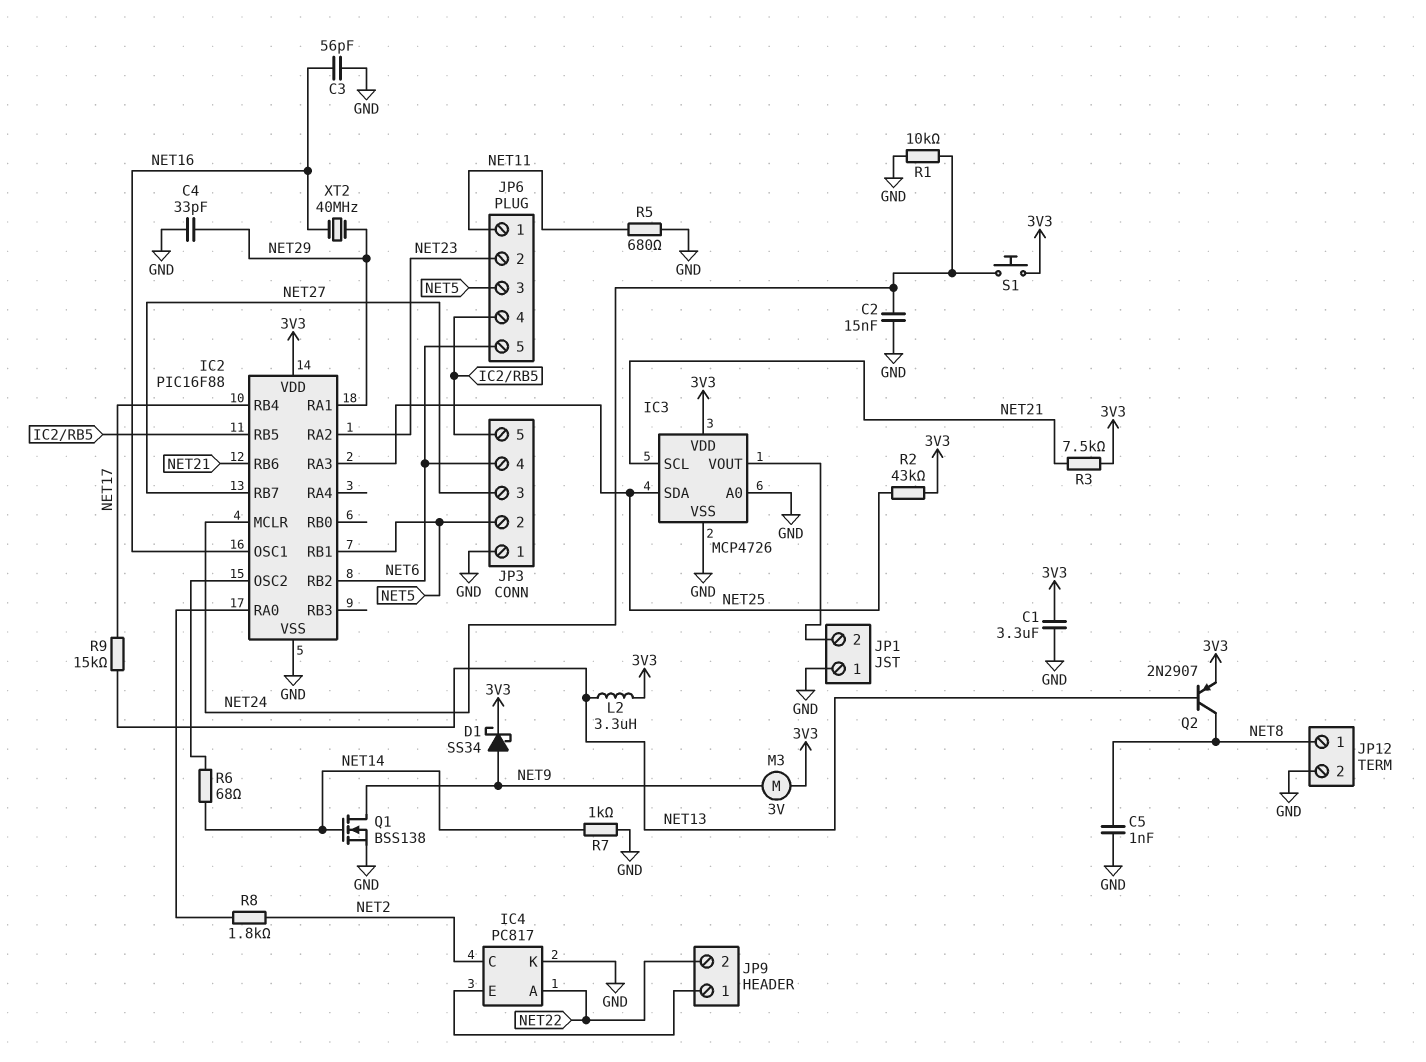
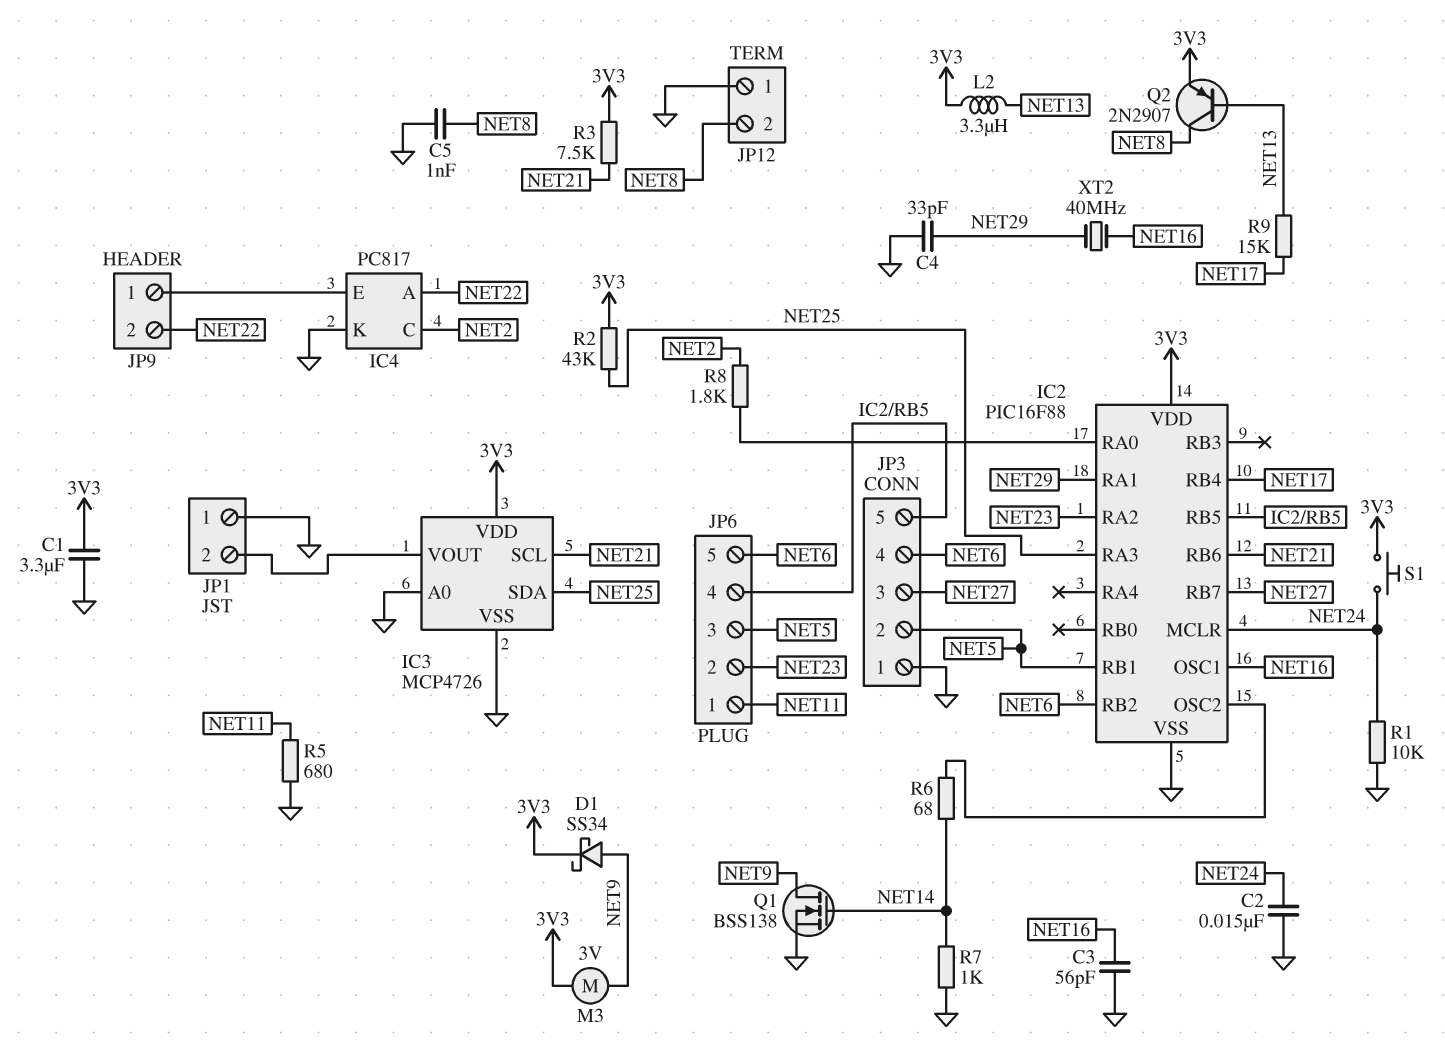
JP12 pin 1: NET8 -> GND
JP12 pin 2: GND -> NET8

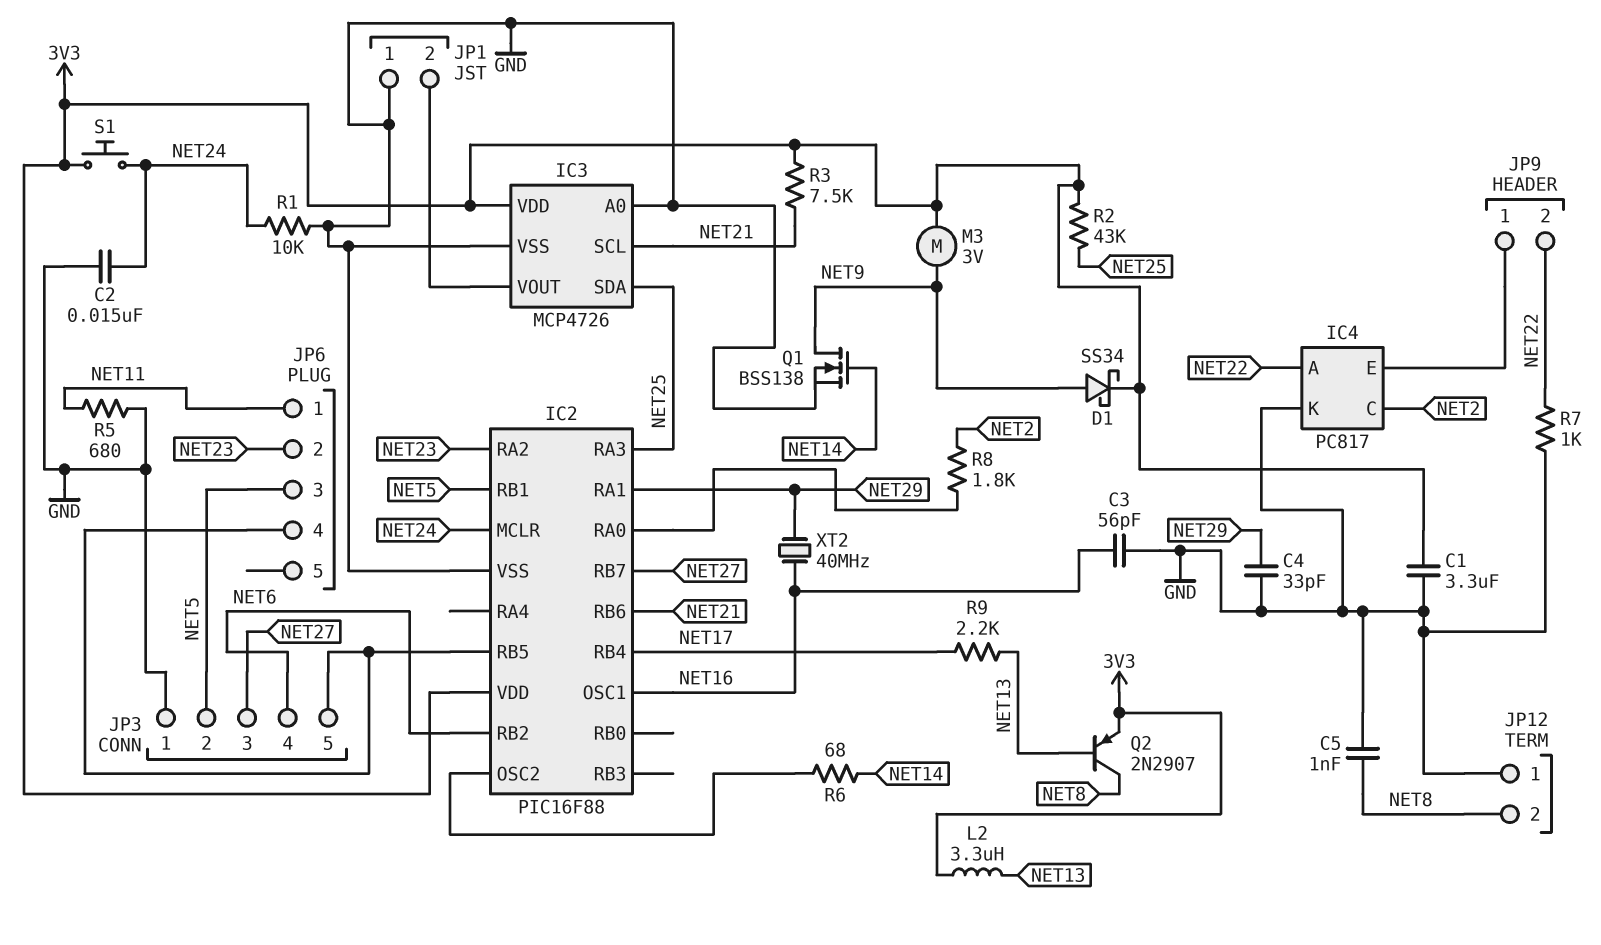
JP6 pin 5: NET6 -> none
R7: 1k (GND, NET14) -> 1k (GND, NET22)
R9: 15k (NET13, NET17) -> 2.2k (NET13, NET17)

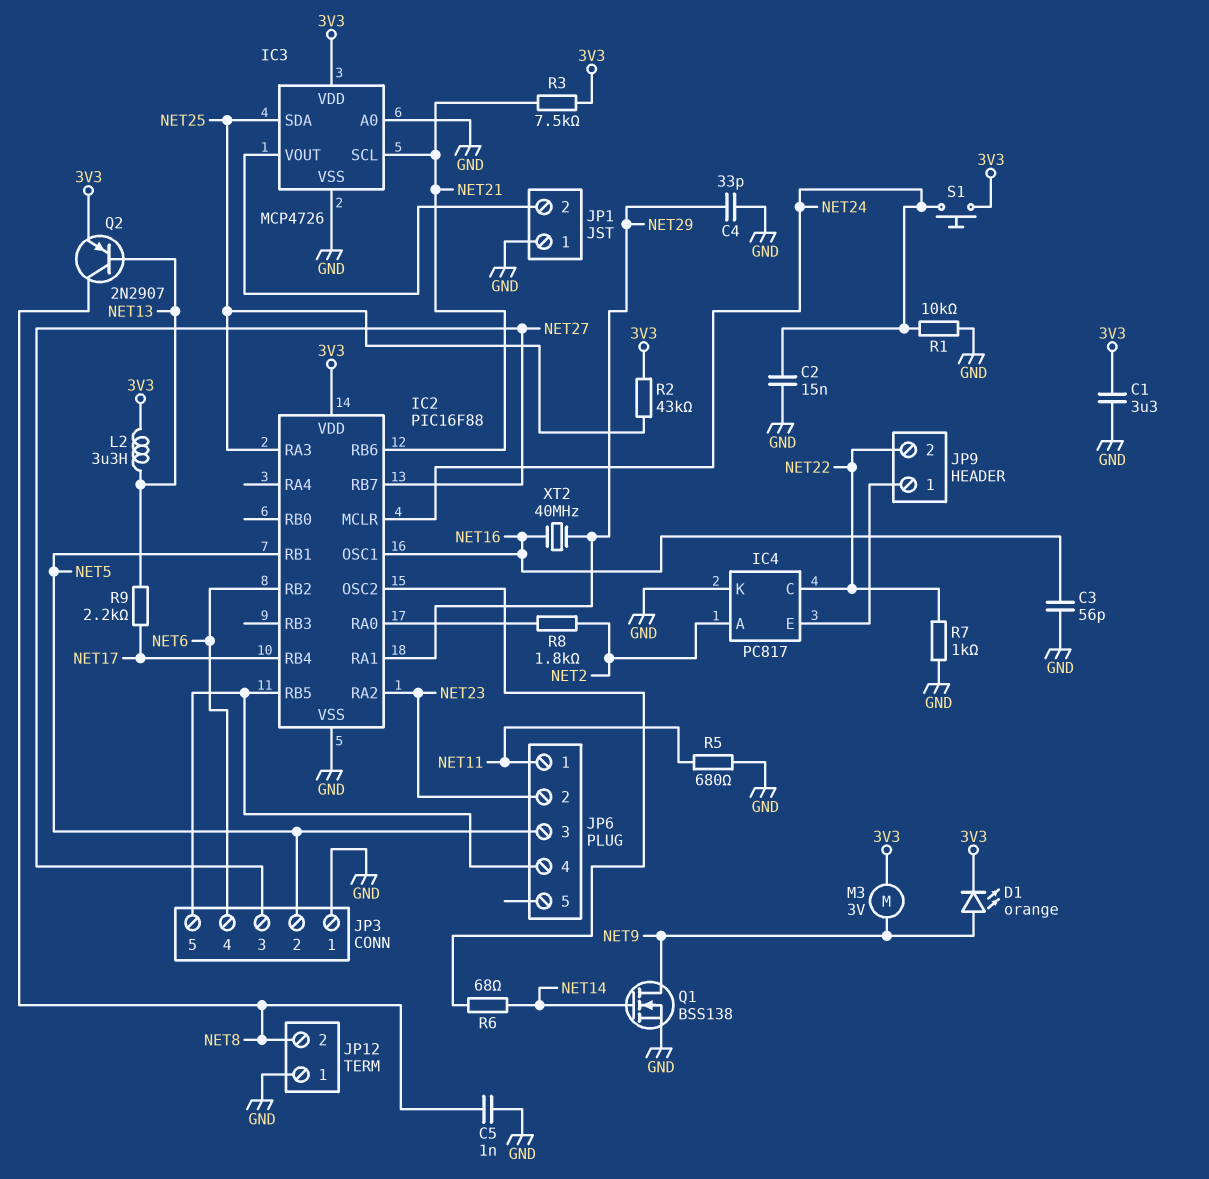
D1: schottky SS34 (A NET9, K 3V3) -> LED orange (A NET9, K 3V3)
IC4 pin A: NET22 -> NET2
IC4 pin C: NET2 -> NET22

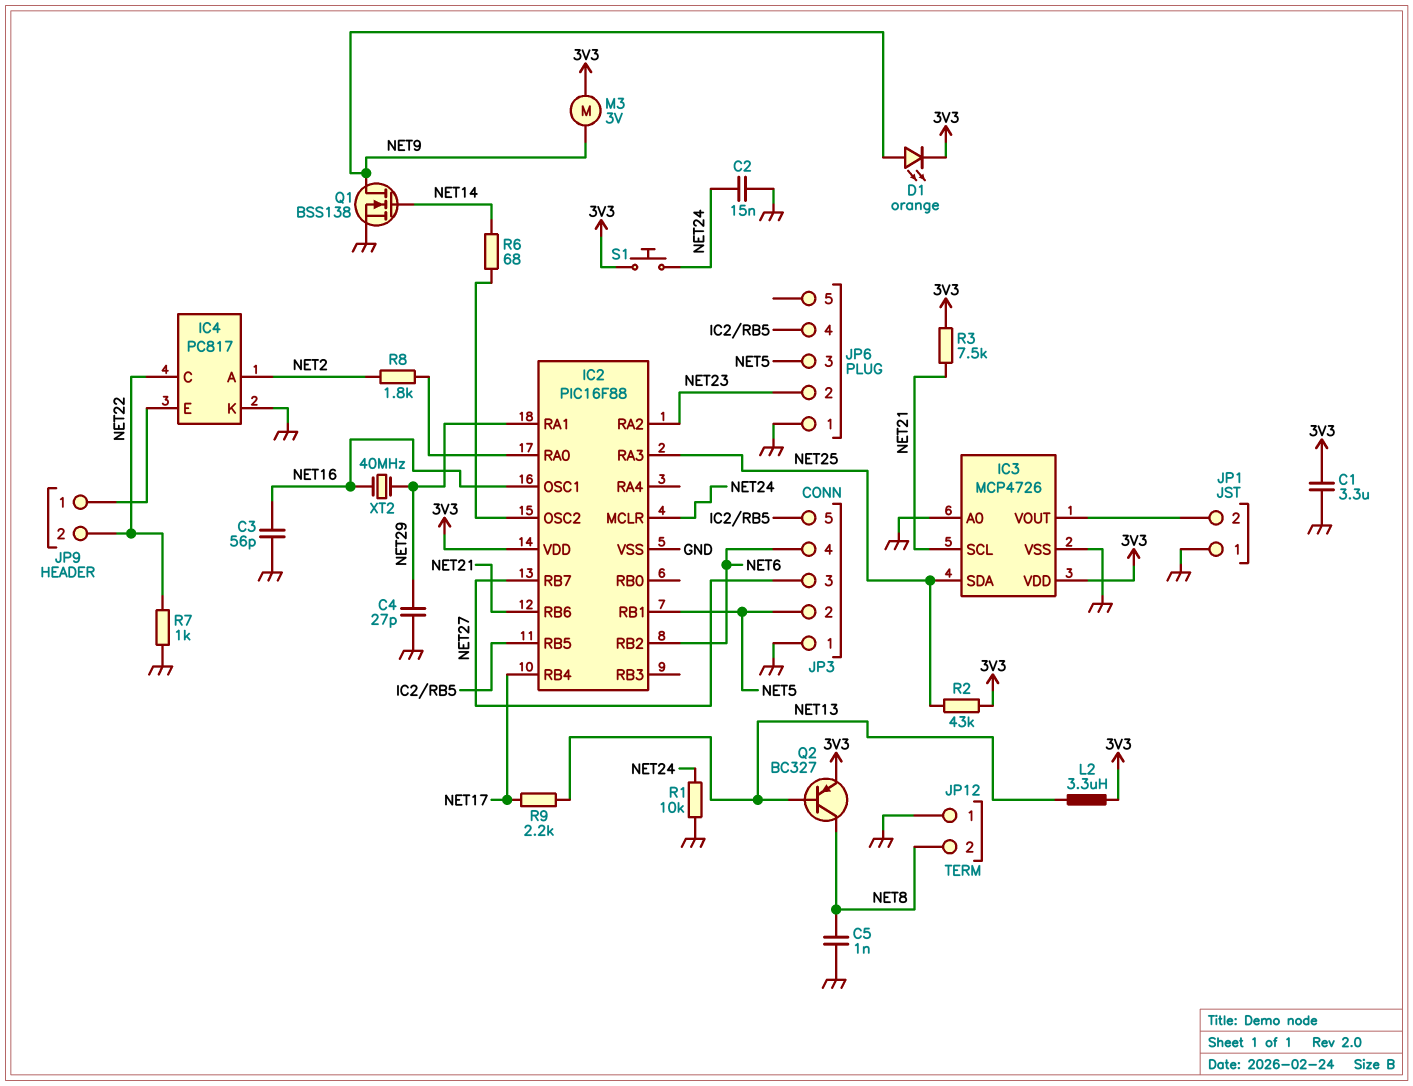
C4: 33pF (GND, NET29) -> 27pF (GND, NET29)
JP6 pin 1: NET11 -> GND
Q2: PNP 2N2907 (B NET13, C NET8, E 3V3) -> PNP BC327 (B NET13, C NET8, E 3V3)
R5: 680 (GND, NET11) -> none

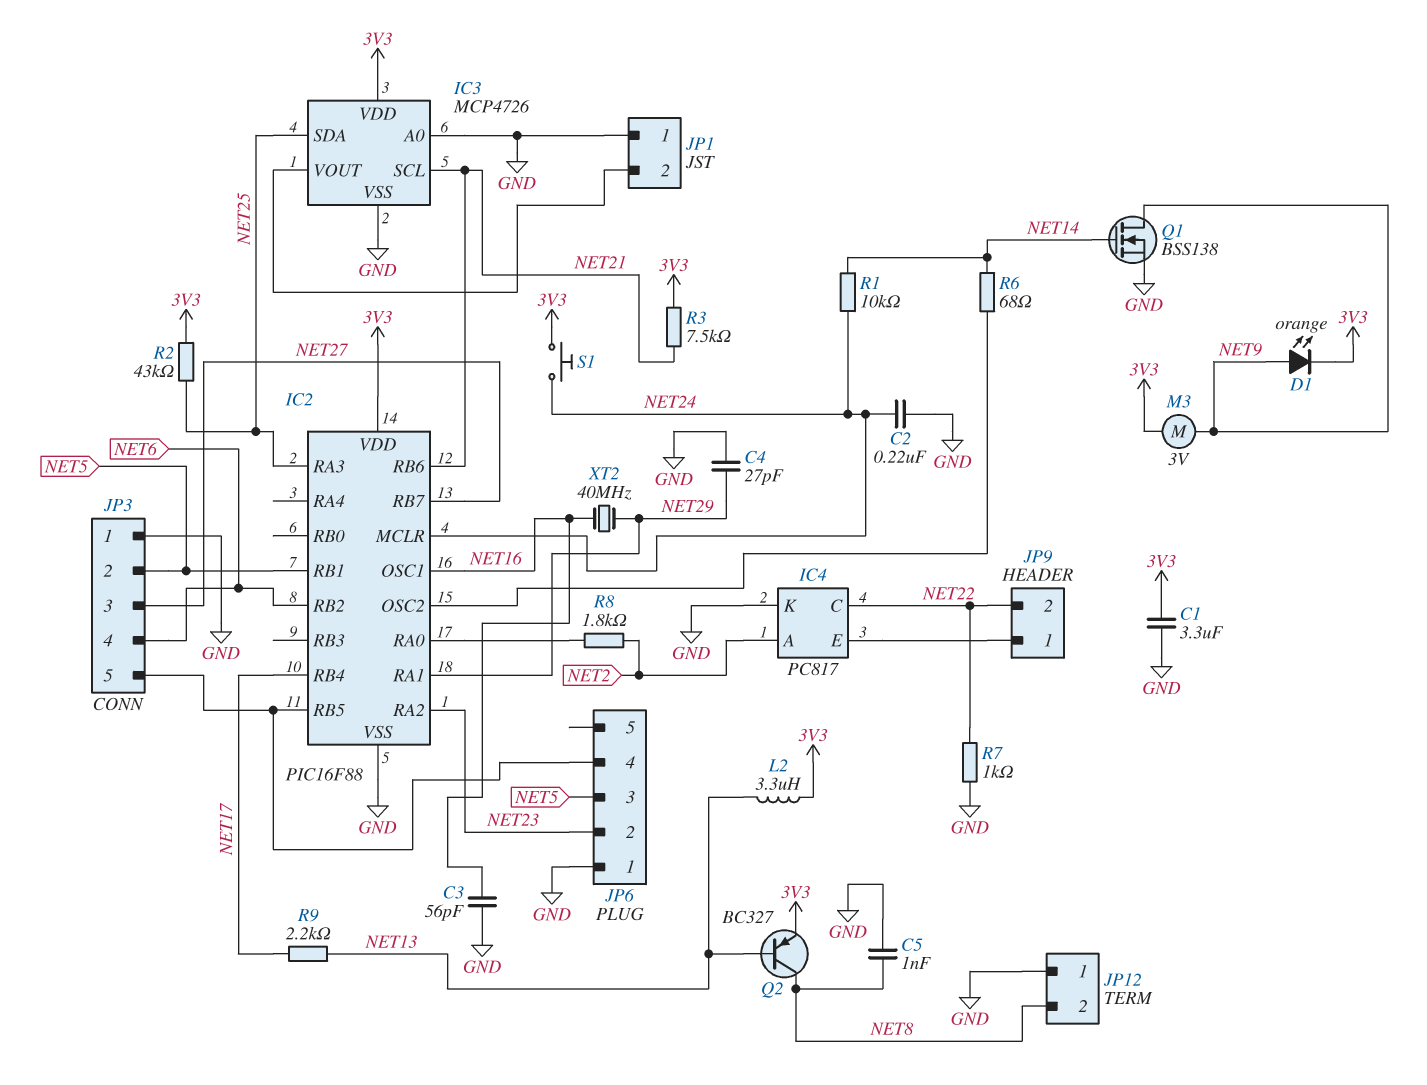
C2: 15nF (GND, NET24) -> 220nF (GND, NET24)
R1: 10k (GND, NET24) -> 10k (NET14, NET24)

